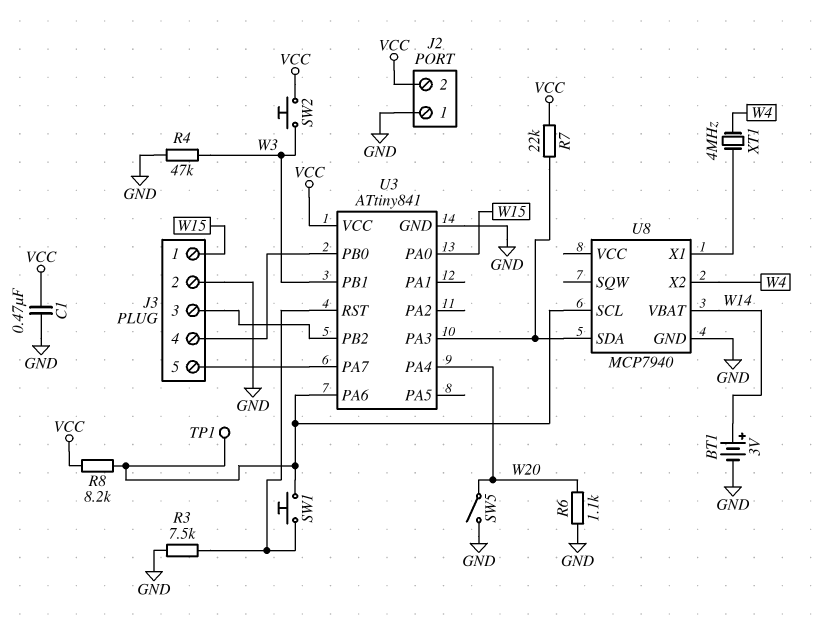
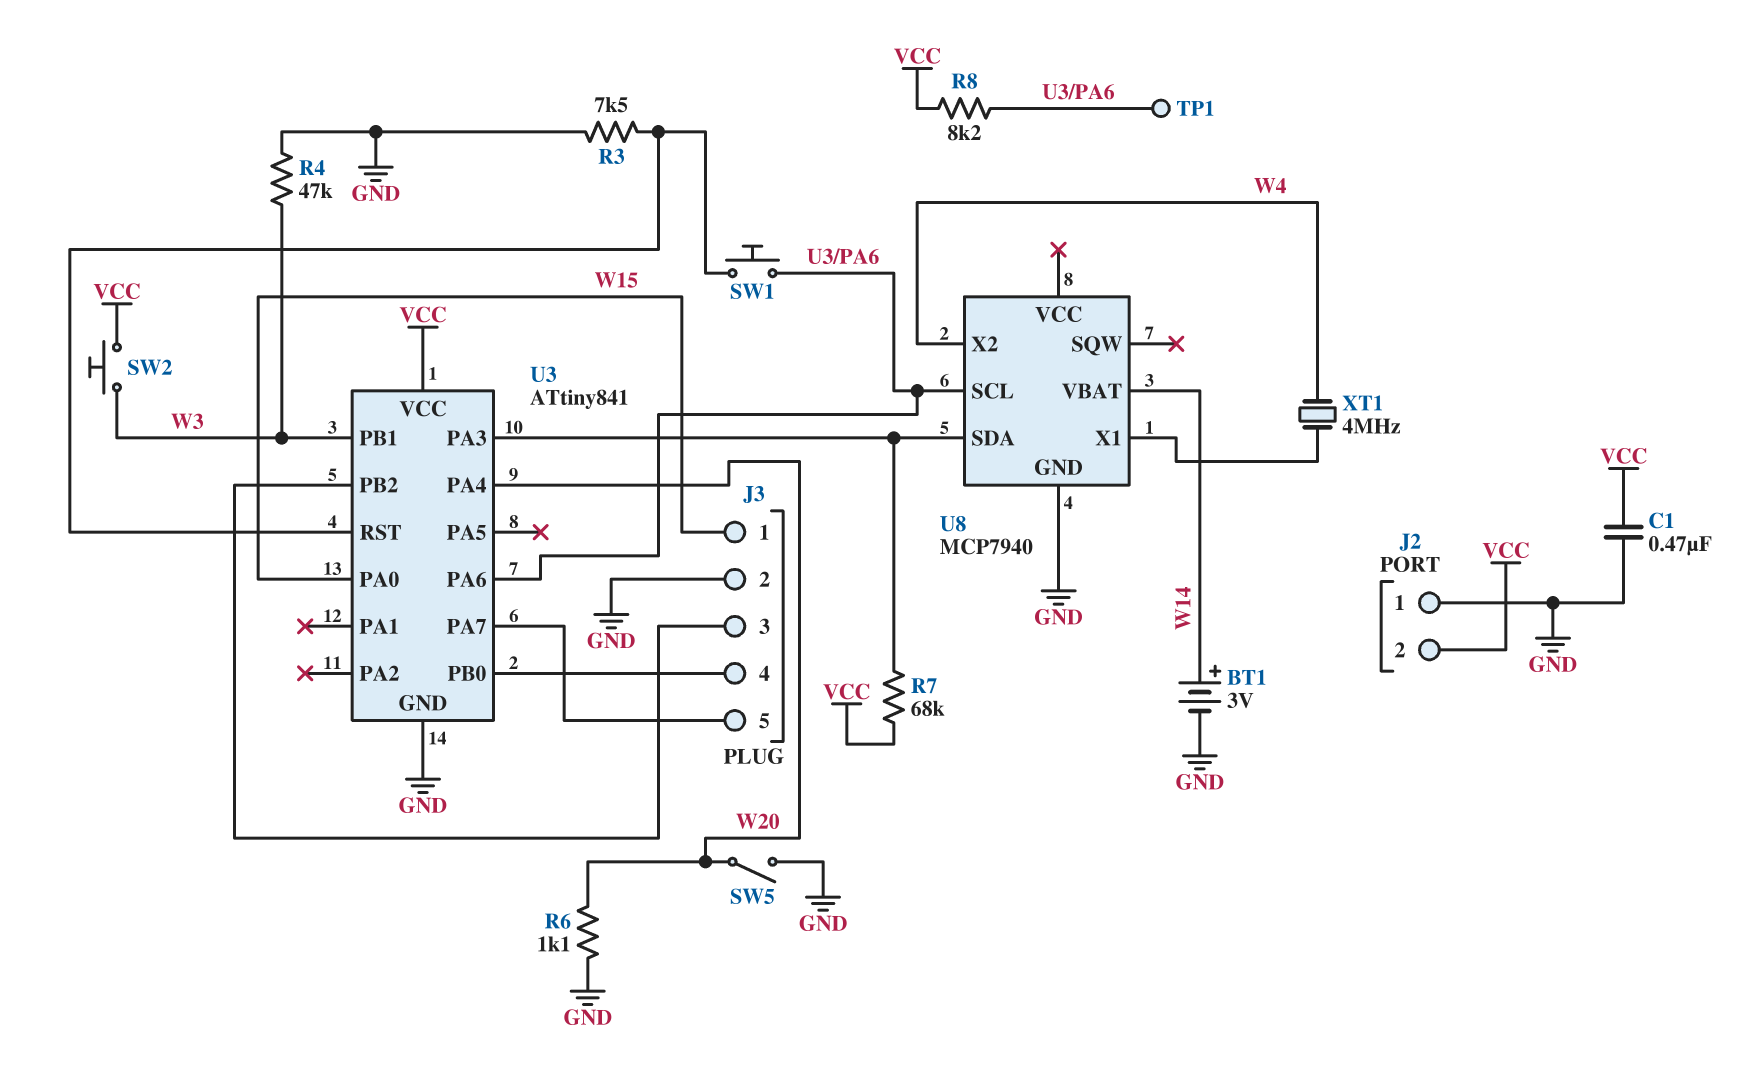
R7: 22k (U3/PA3, VCC) -> 68k (U3/PA3, VCC)

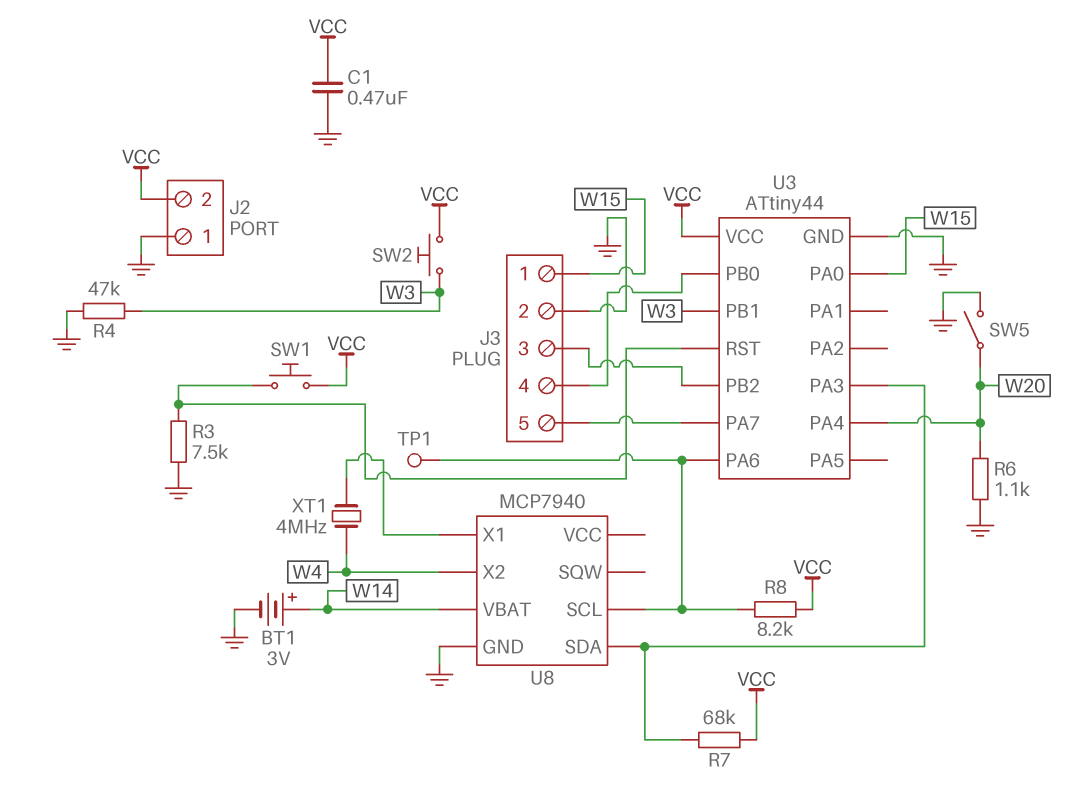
SW1: button (U3/PA6, U3/RST) -> button (U3/RST, VCC)
U3: ATtiny841 -> ATtiny44

